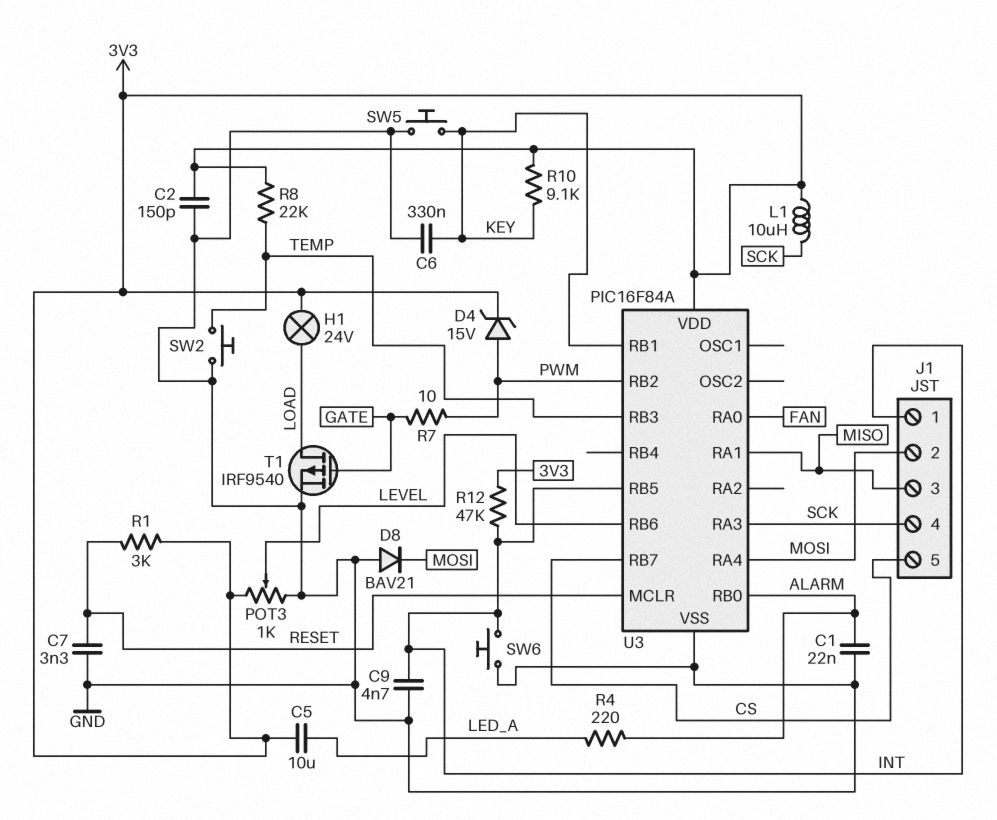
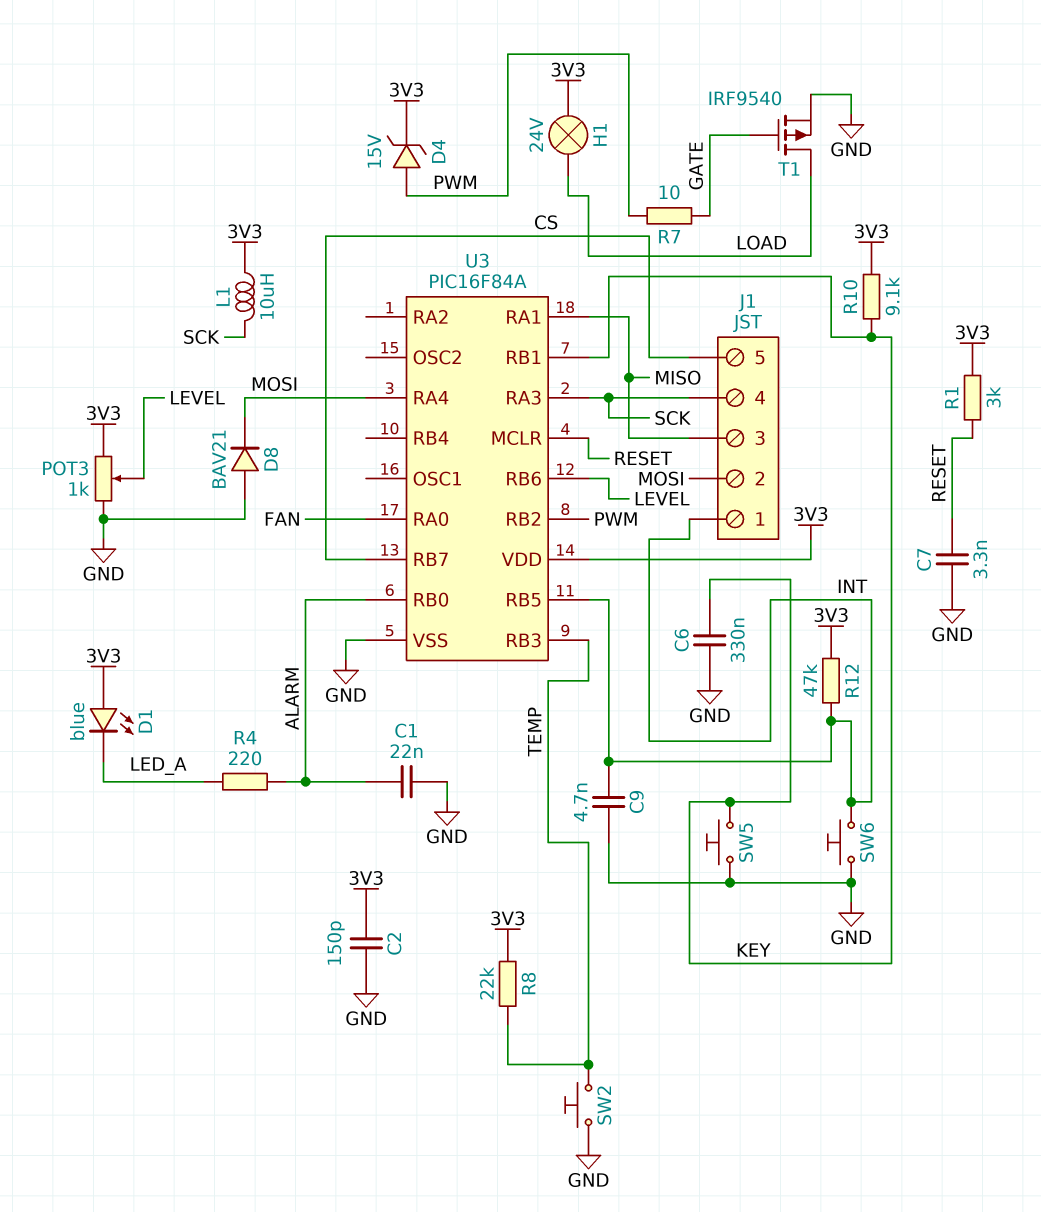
C5: 10uF (3V3, LED_A) -> none
D1: none -> LED blue (A 3V3, K LED_A)

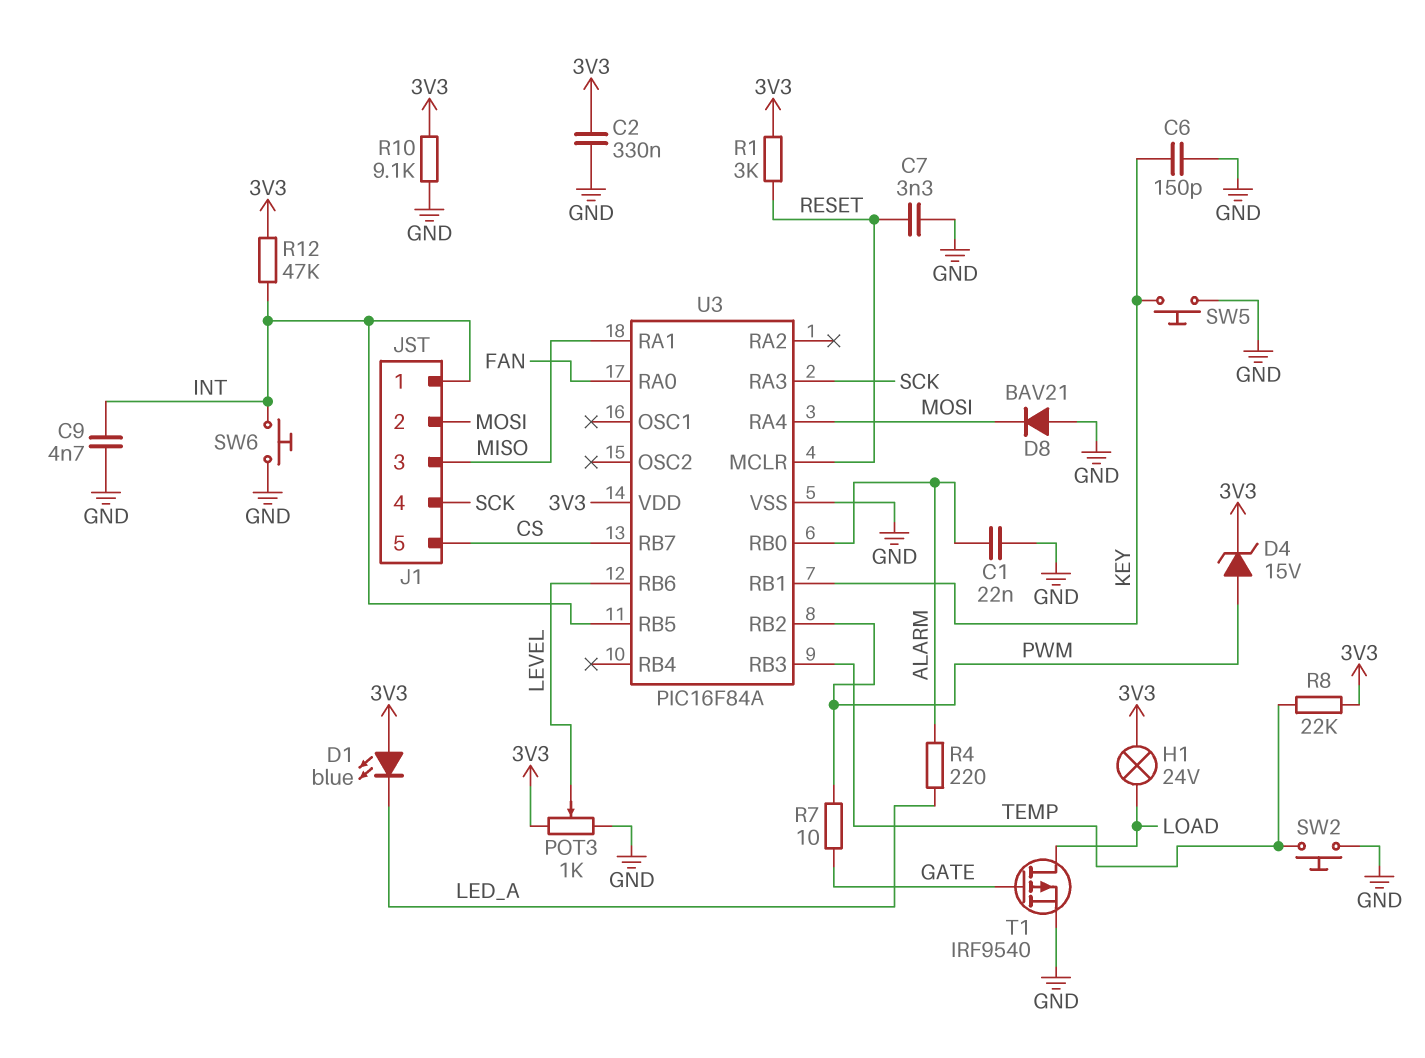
C2: 150pF (3V3, GND) -> 330nF (3V3, GND)
C6: 330nF (GND, KEY) -> 150pF (GND, KEY)
L1: 10uH (3V3, SCK) -> none
R10: 9.1k (3V3, KEY) -> 9.1k (3V3, GND)

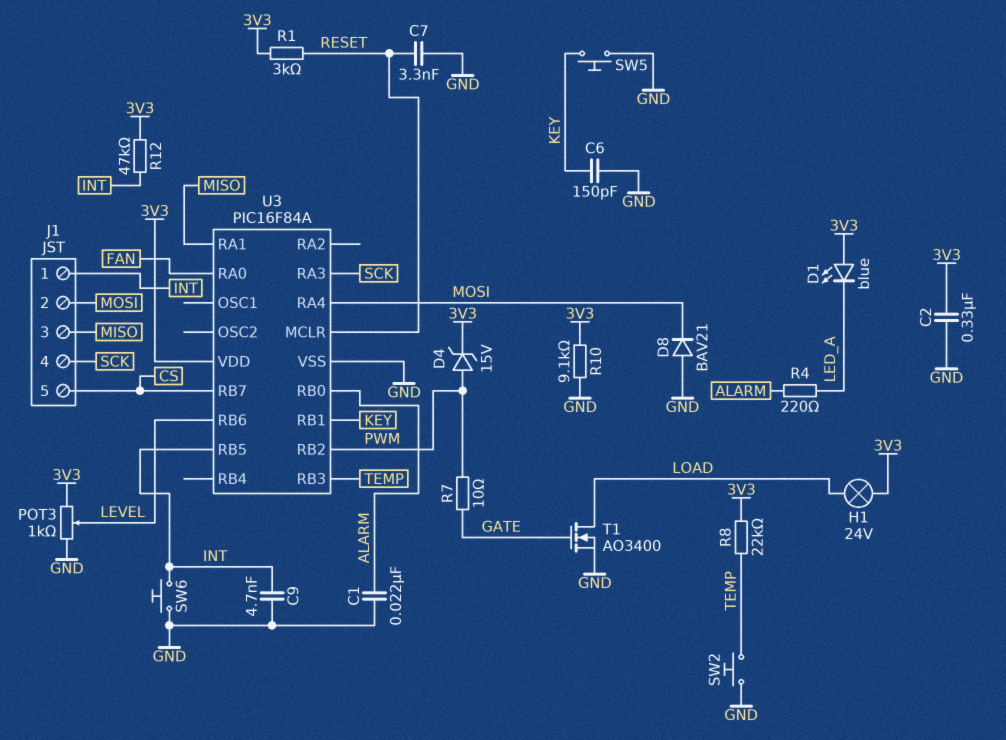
T1: PMOS IRF9540 (G GATE, D LOAD, S GND) -> NMOS AO3400 (G GATE, D LOAD, S GND)

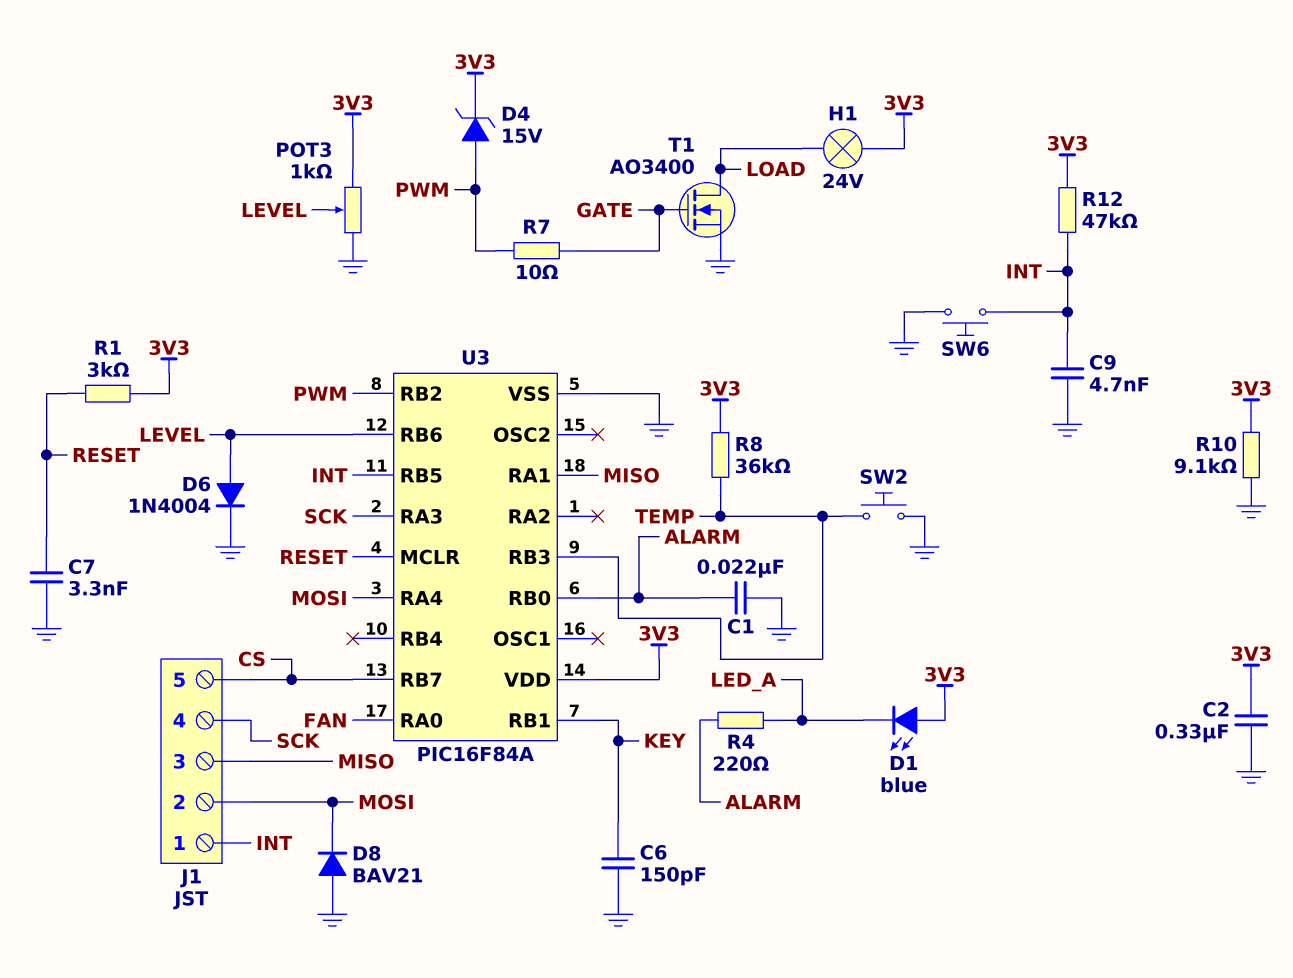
D6: none -> diode 1N4004 (A LEVEL, K GND)
R8: 22k (3V3, TEMP) -> 36k (3V3, TEMP)
SW5: button (GND, KEY) -> none

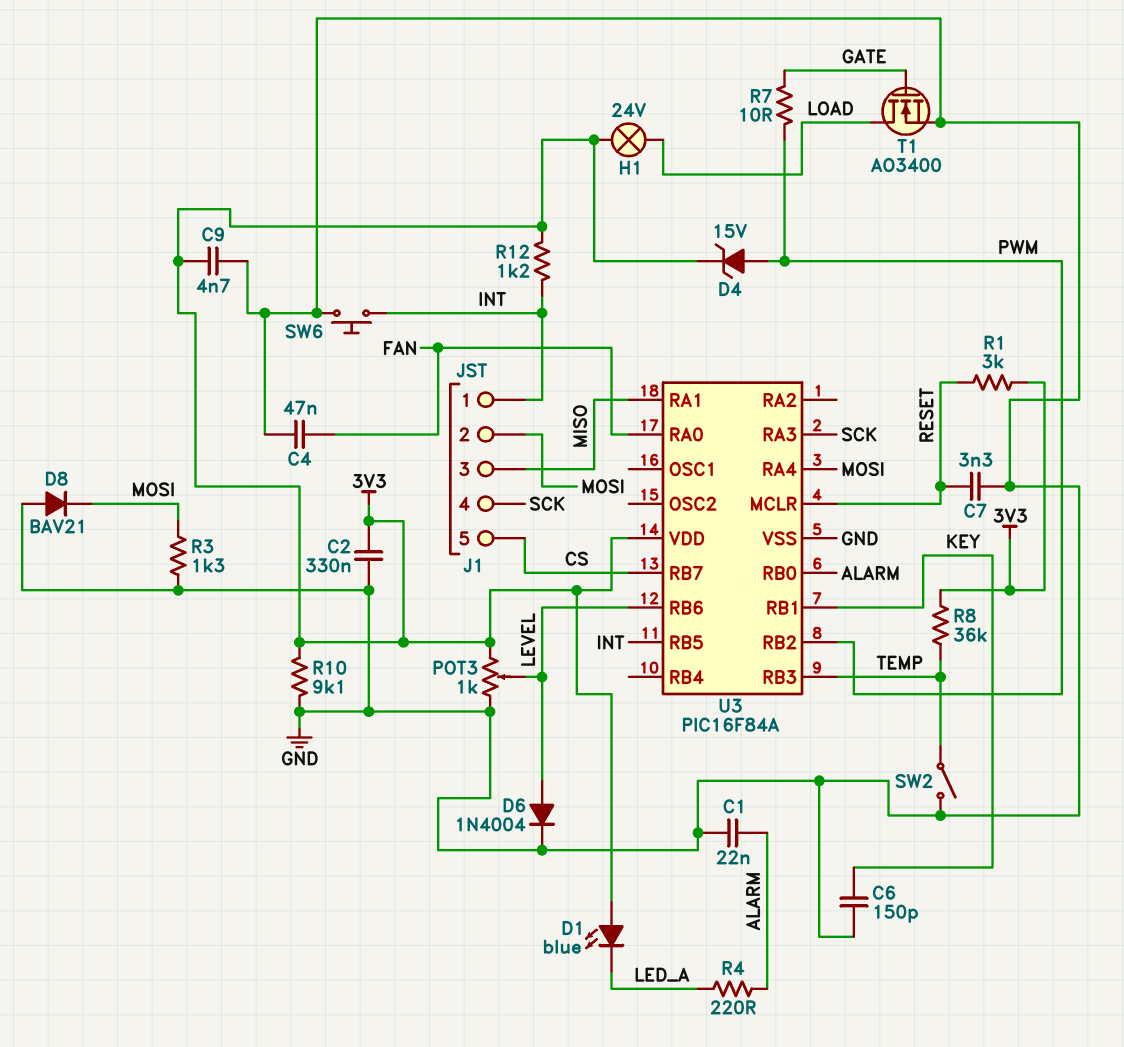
C4: none -> 47nF (FAN, GND)
C9: 4.7nF (GND, INT) -> 4.7nF (3V3, GND)
R3: none -> 1.3k (GND, MOSI)
R12: 47k (3V3, INT) -> 1.2k (3V3, INT)
SW2: button (GND, TEMP) -> switch (GND, TEMP)

